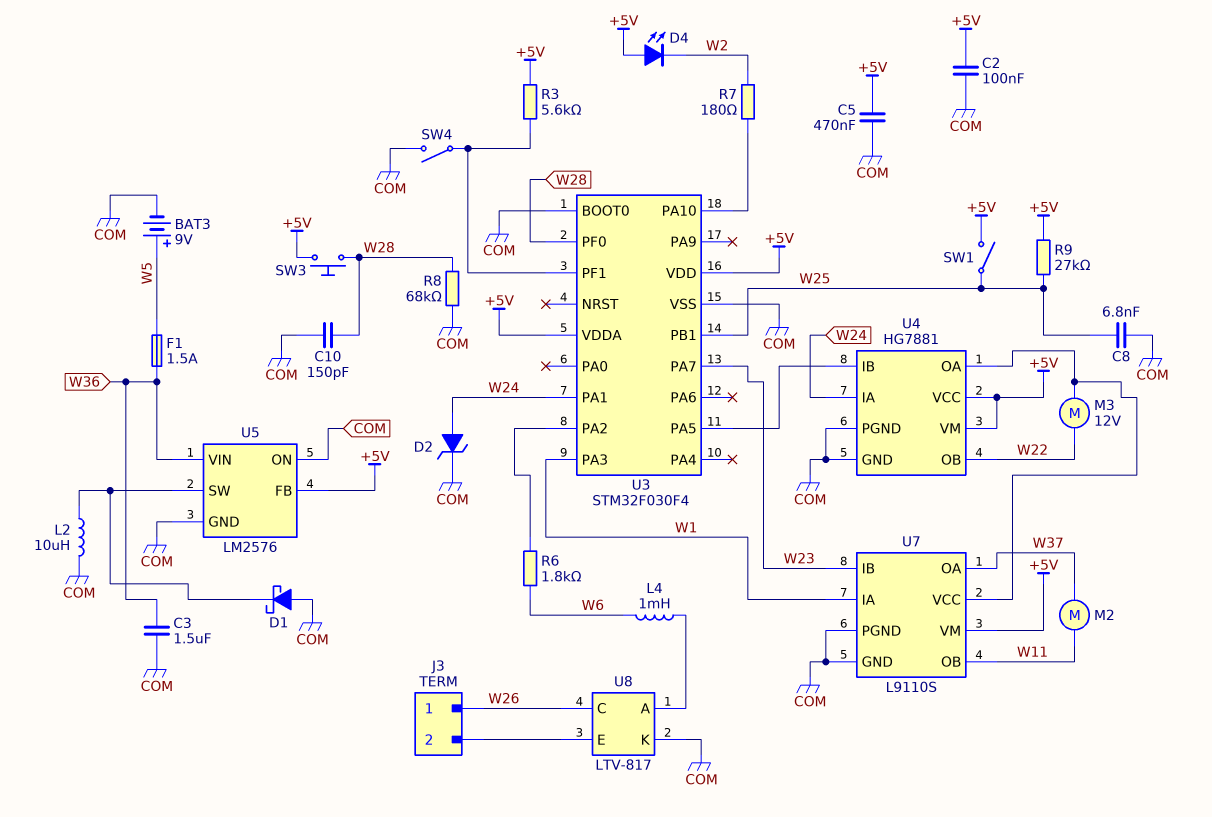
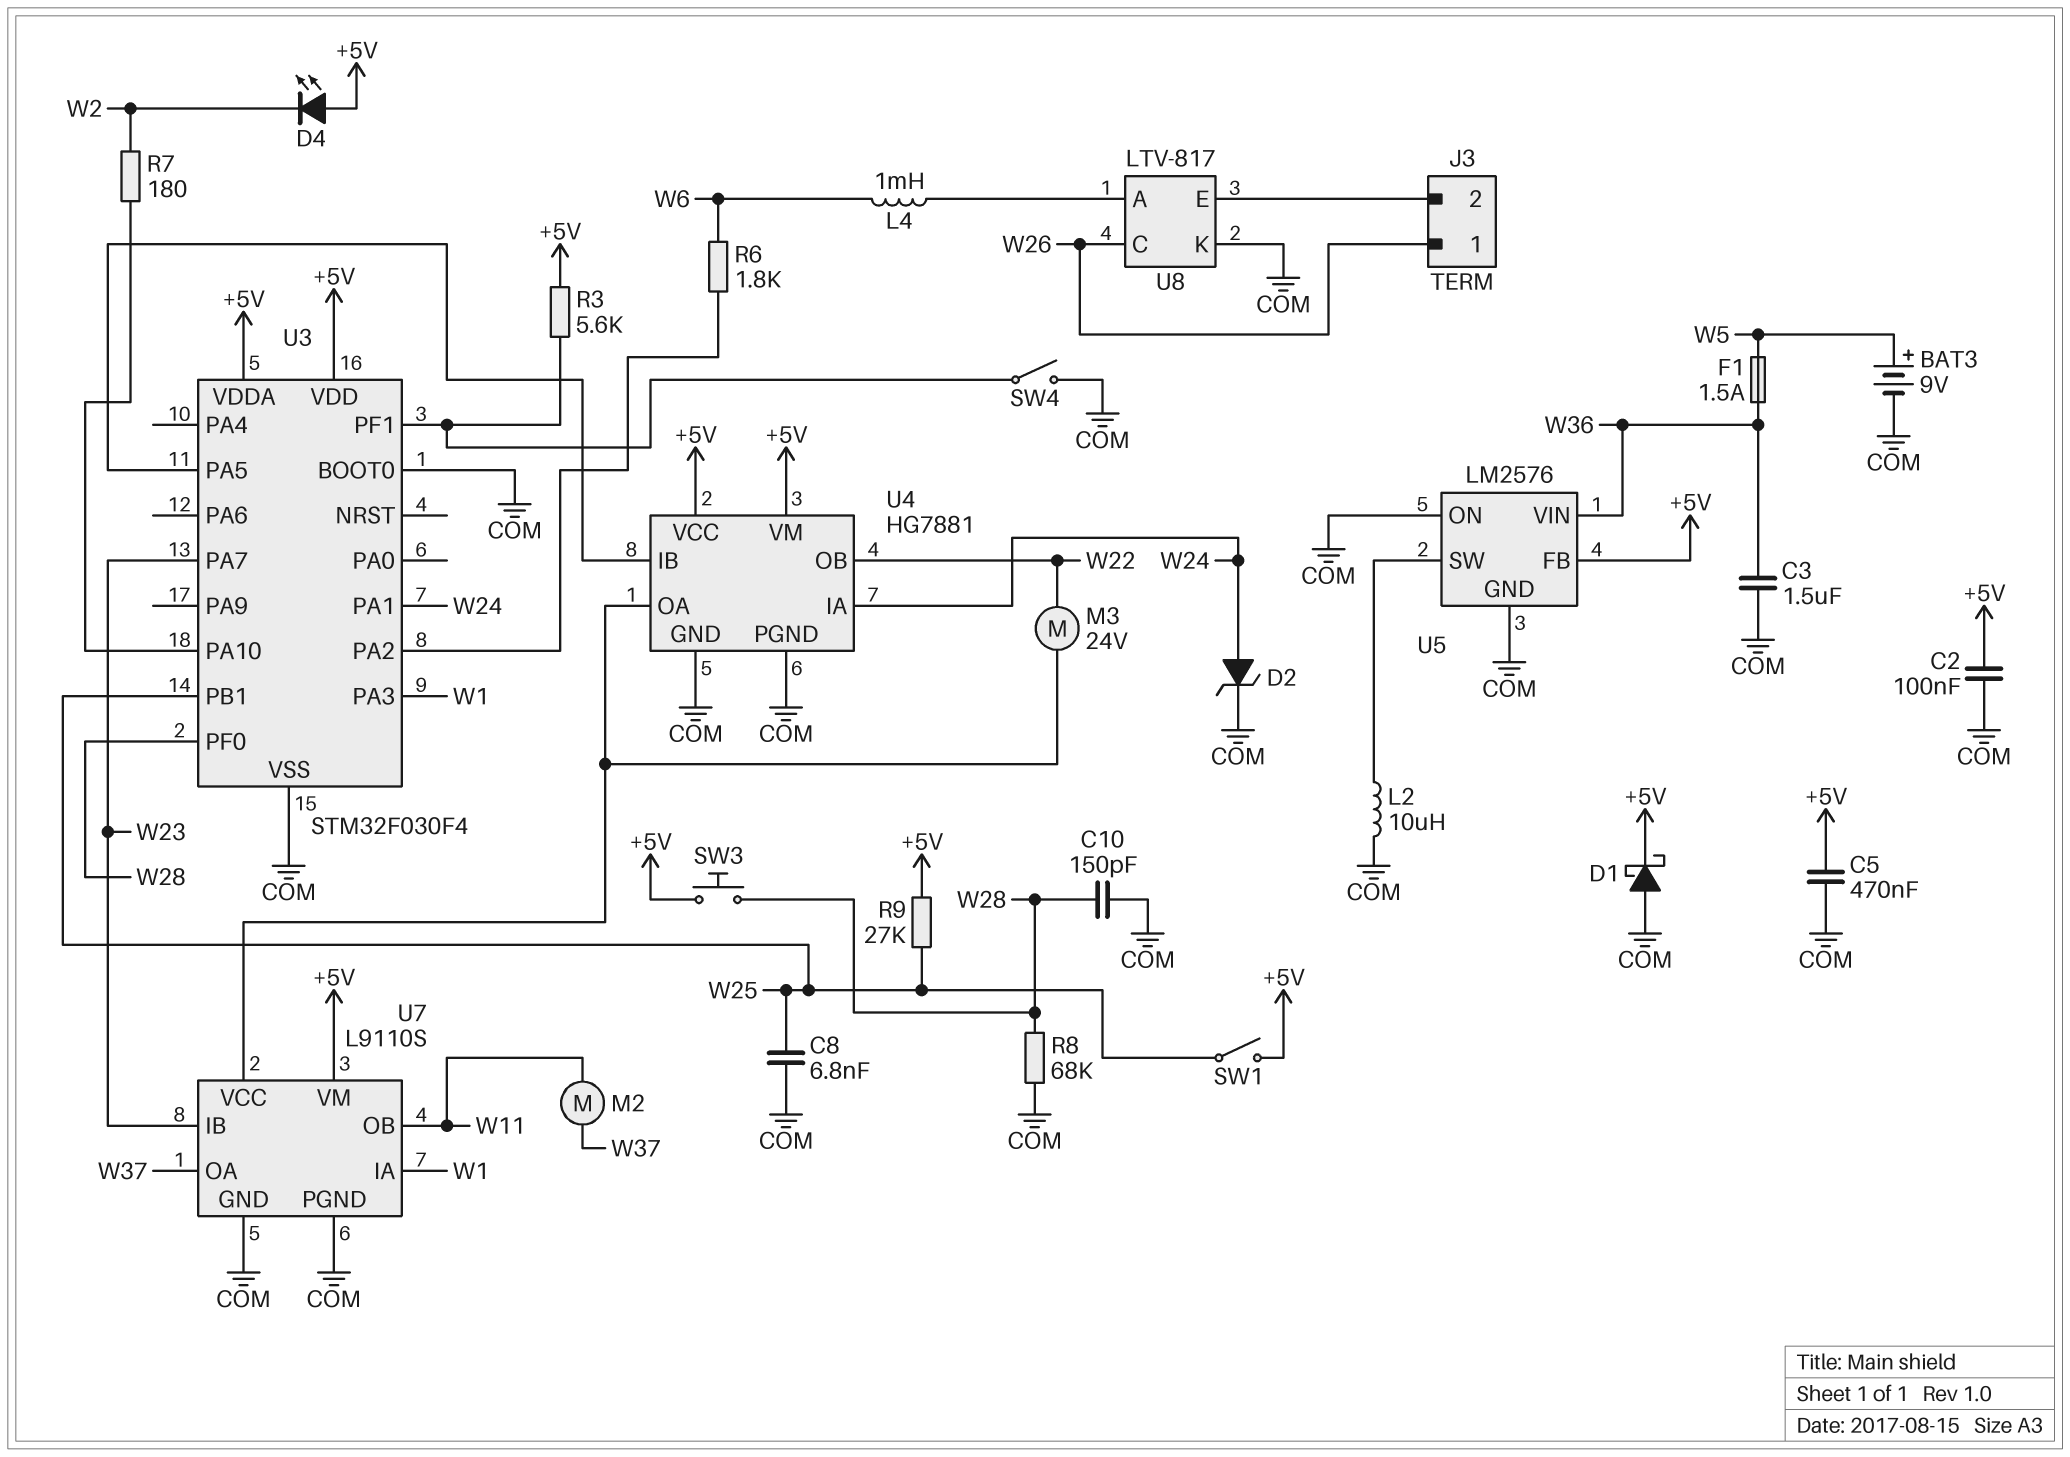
D1: schottky (A COM, K U5/SW) -> schottky (A COM, K +5V)
M3: motor 12V (U4/OA, W22) -> motor 24V (U4/OA, W22)

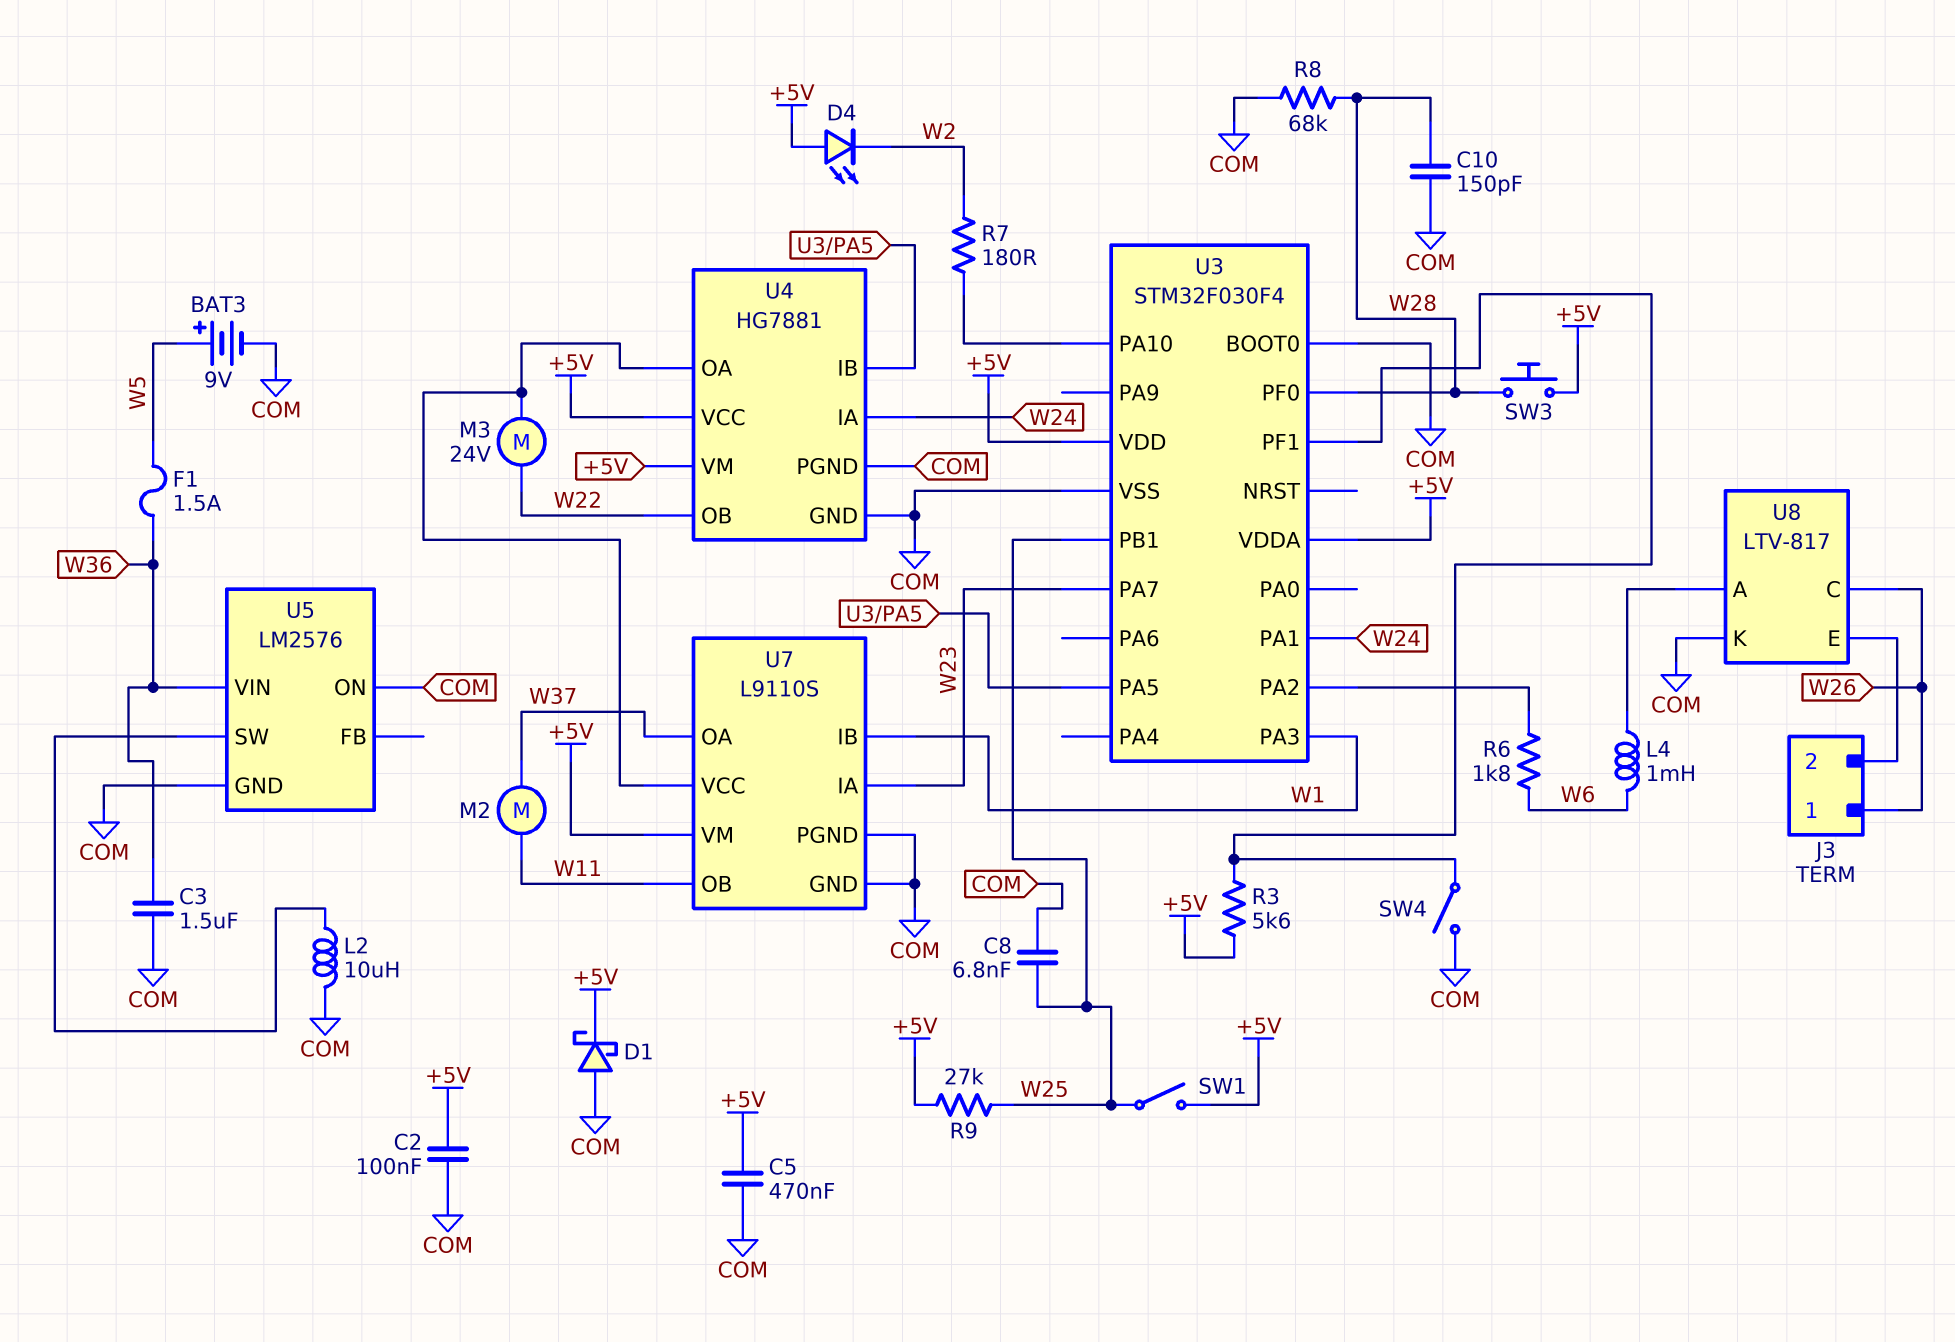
D2: zener (A W24, K COM) -> none
U5 pin FB: +5V -> none
U7 pin IA: W1 -> W23
U7 pin IB: W23 -> W1

